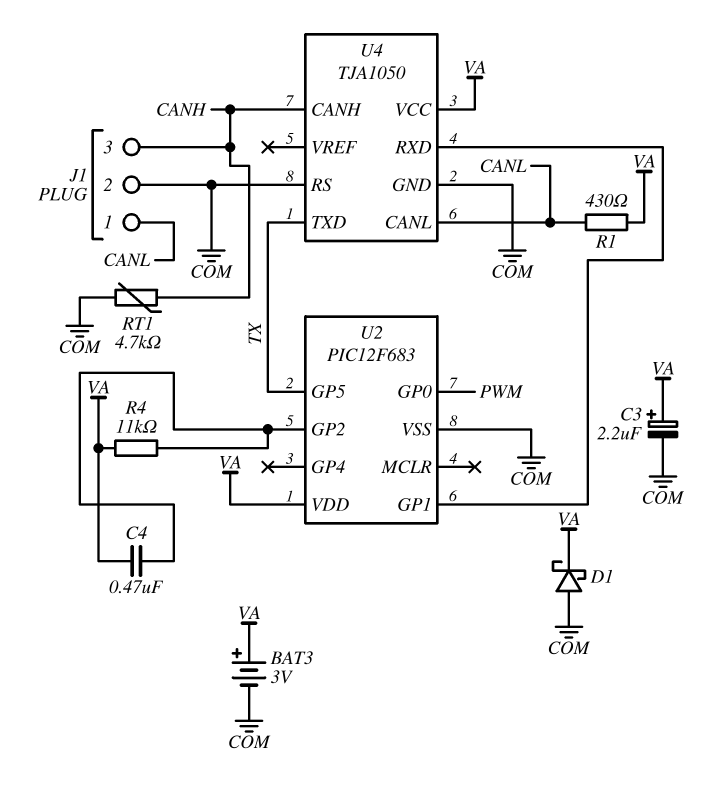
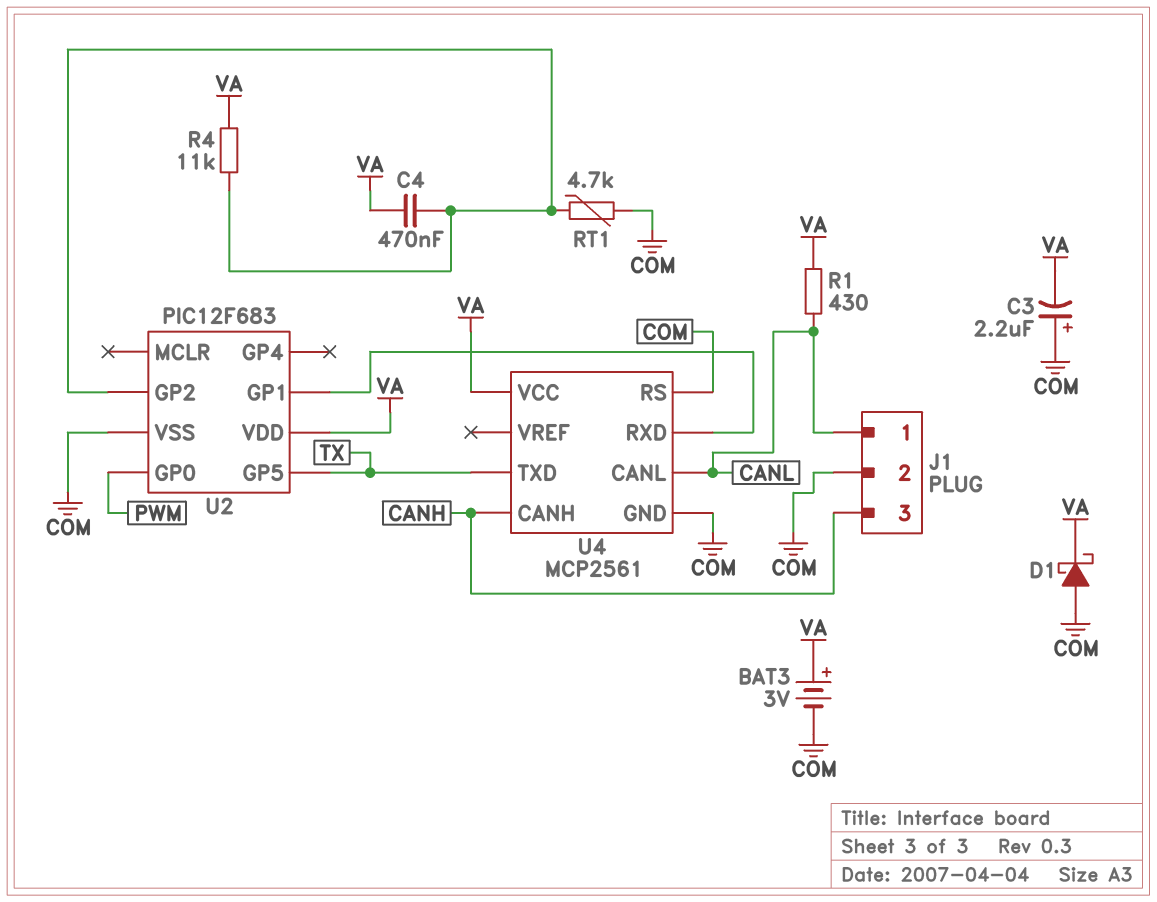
C3: 2.2uF (plus VA, minus COM) -> 2.2uF (plus COM, minus VA)
RT1: 4.7k (CANH, COM) -> 4.7k (COM, U2/GP2)
U4: TJA1050 -> MCP2561

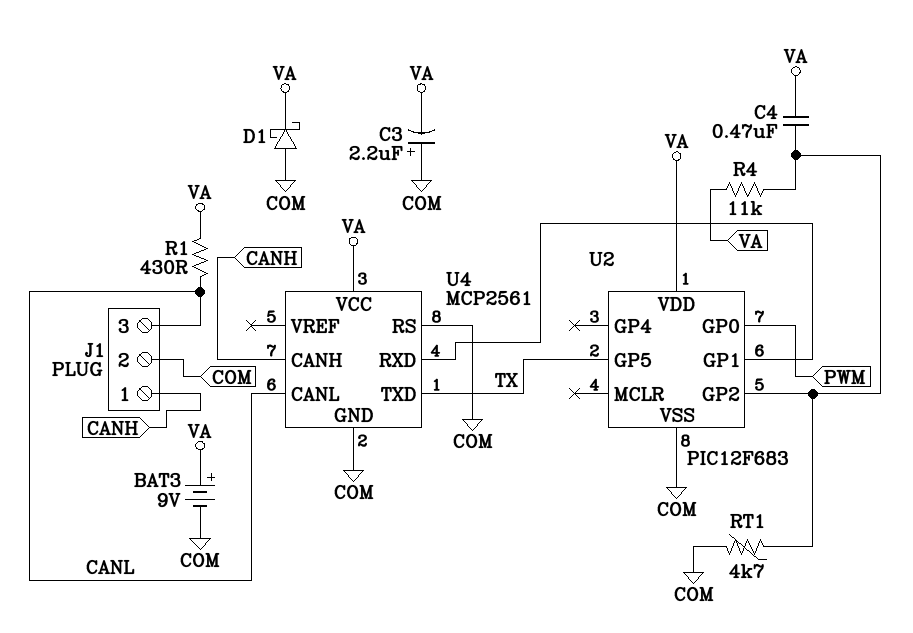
BAT3: 3V (plus VA, minus COM) -> 9V (plus VA, minus COM)
J1 pin 1: CANL -> CANH
J1 pin 3: CANH -> CANL

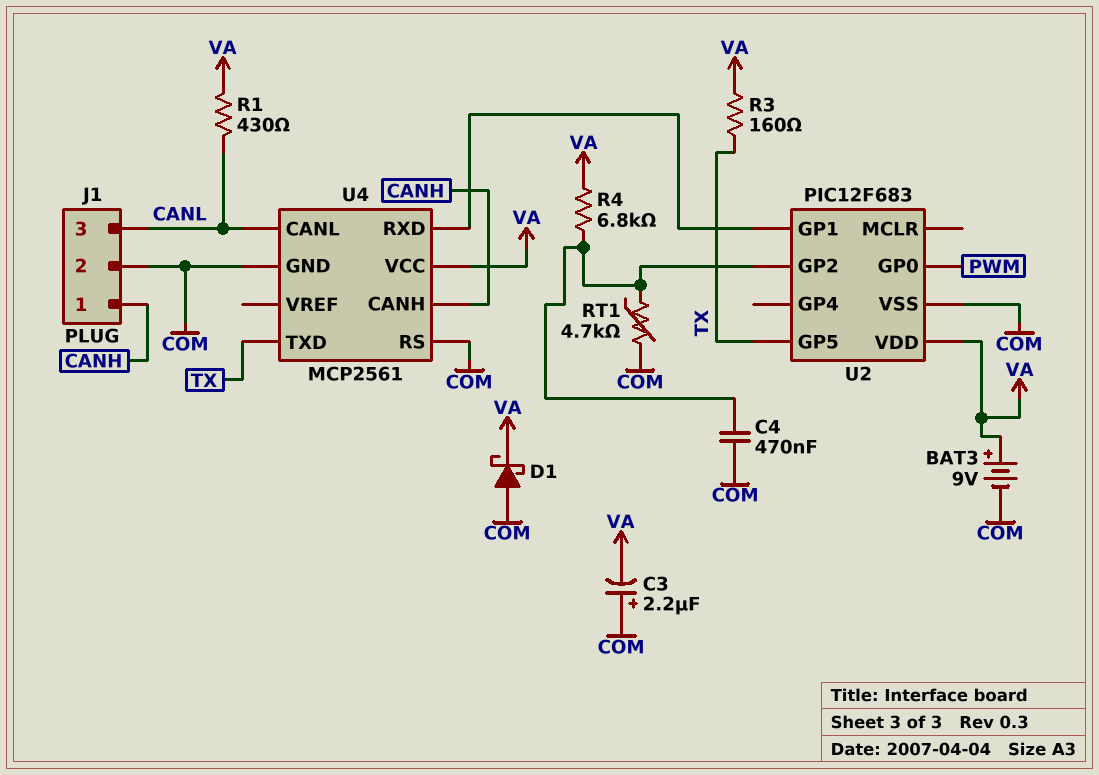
C4: 470nF (U2/GP2, VA) -> 470nF (COM, U2/GP2)
R3: none -> 160 (TX, VA)
R4: 11k (U2/GP2, VA) -> 6.8k (U2/GP2, VA)

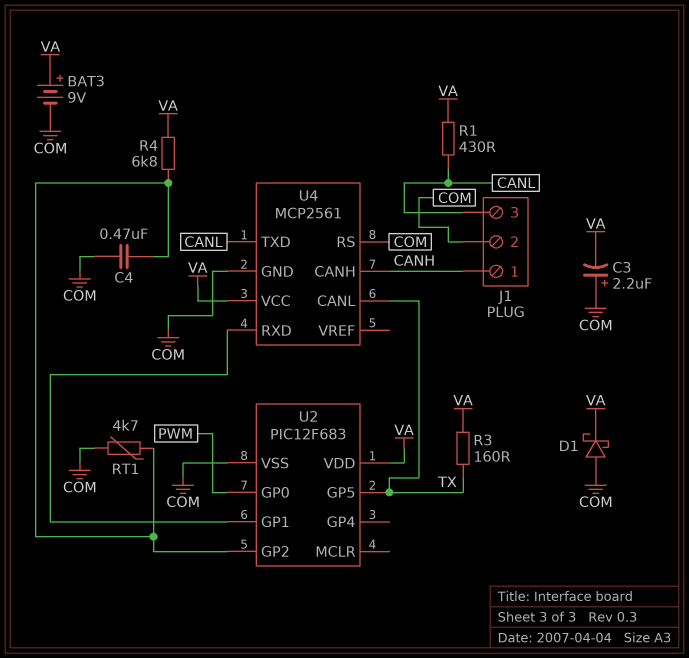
U4 pin CANL: CANL -> TX
U4 pin TXD: TX -> CANL

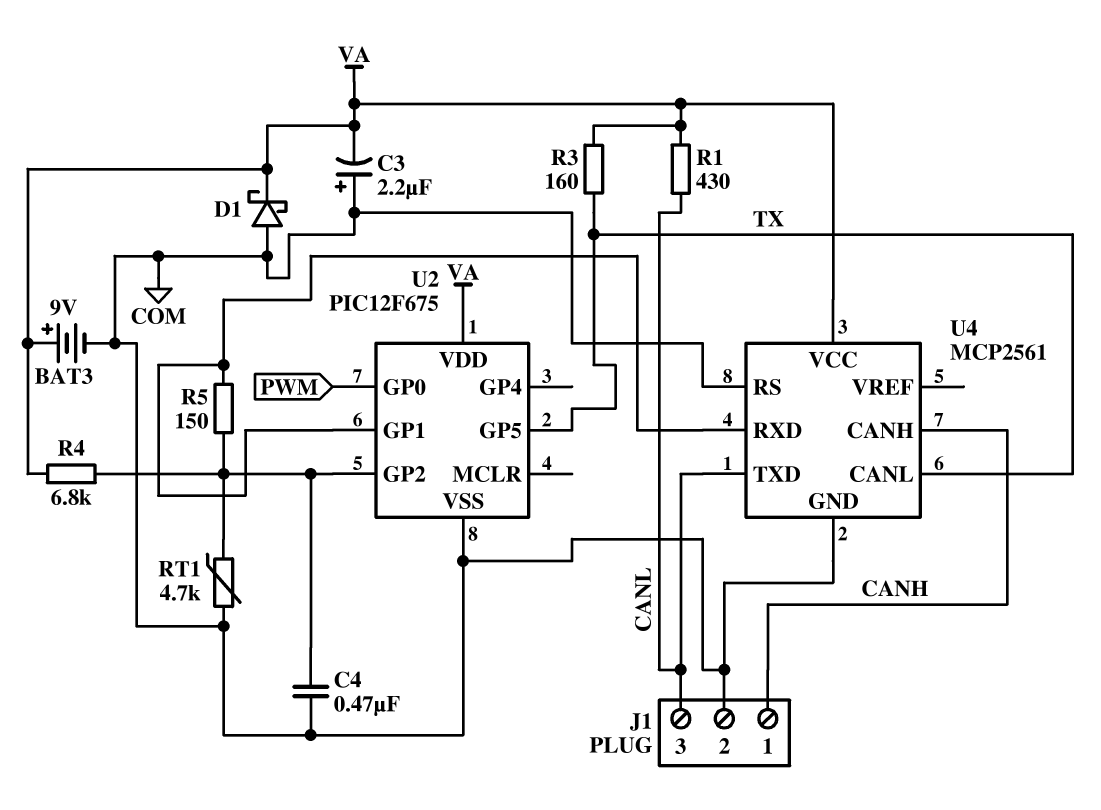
R5: none -> 150 (U2/GP1, U2/GP2)
U2: PIC12F683 -> PIC12F675

